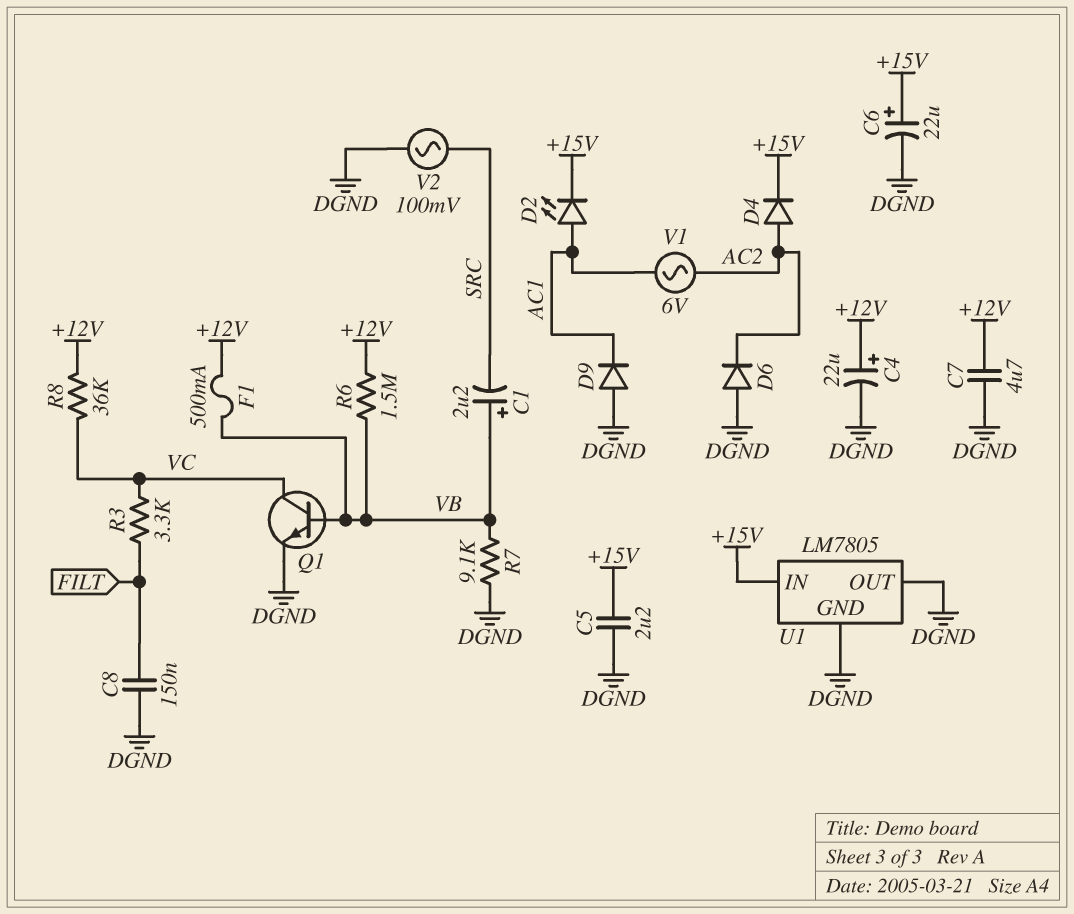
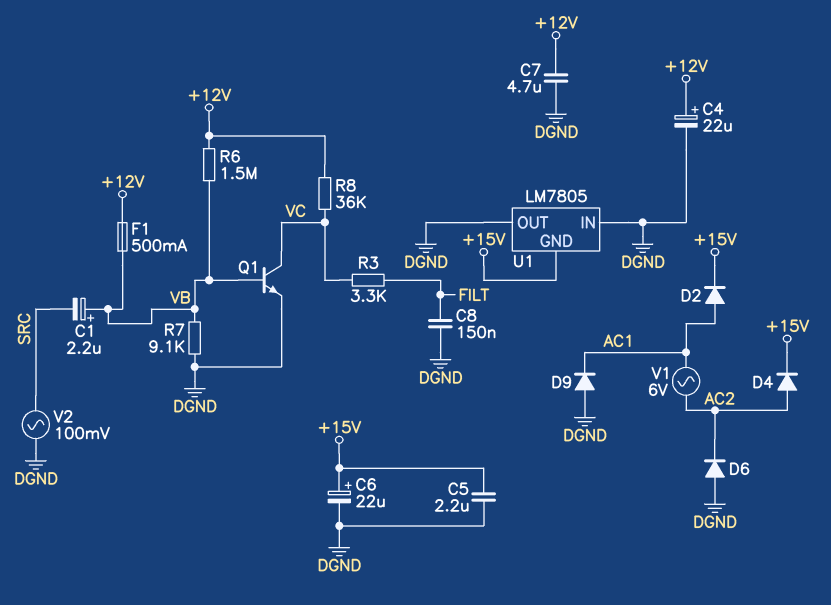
D2: LED (A AC1, K +15V) -> diode (A AC1, K +15V)
U1 pin GND: DGND -> +15V
U1 pin IN: +15V -> DGND

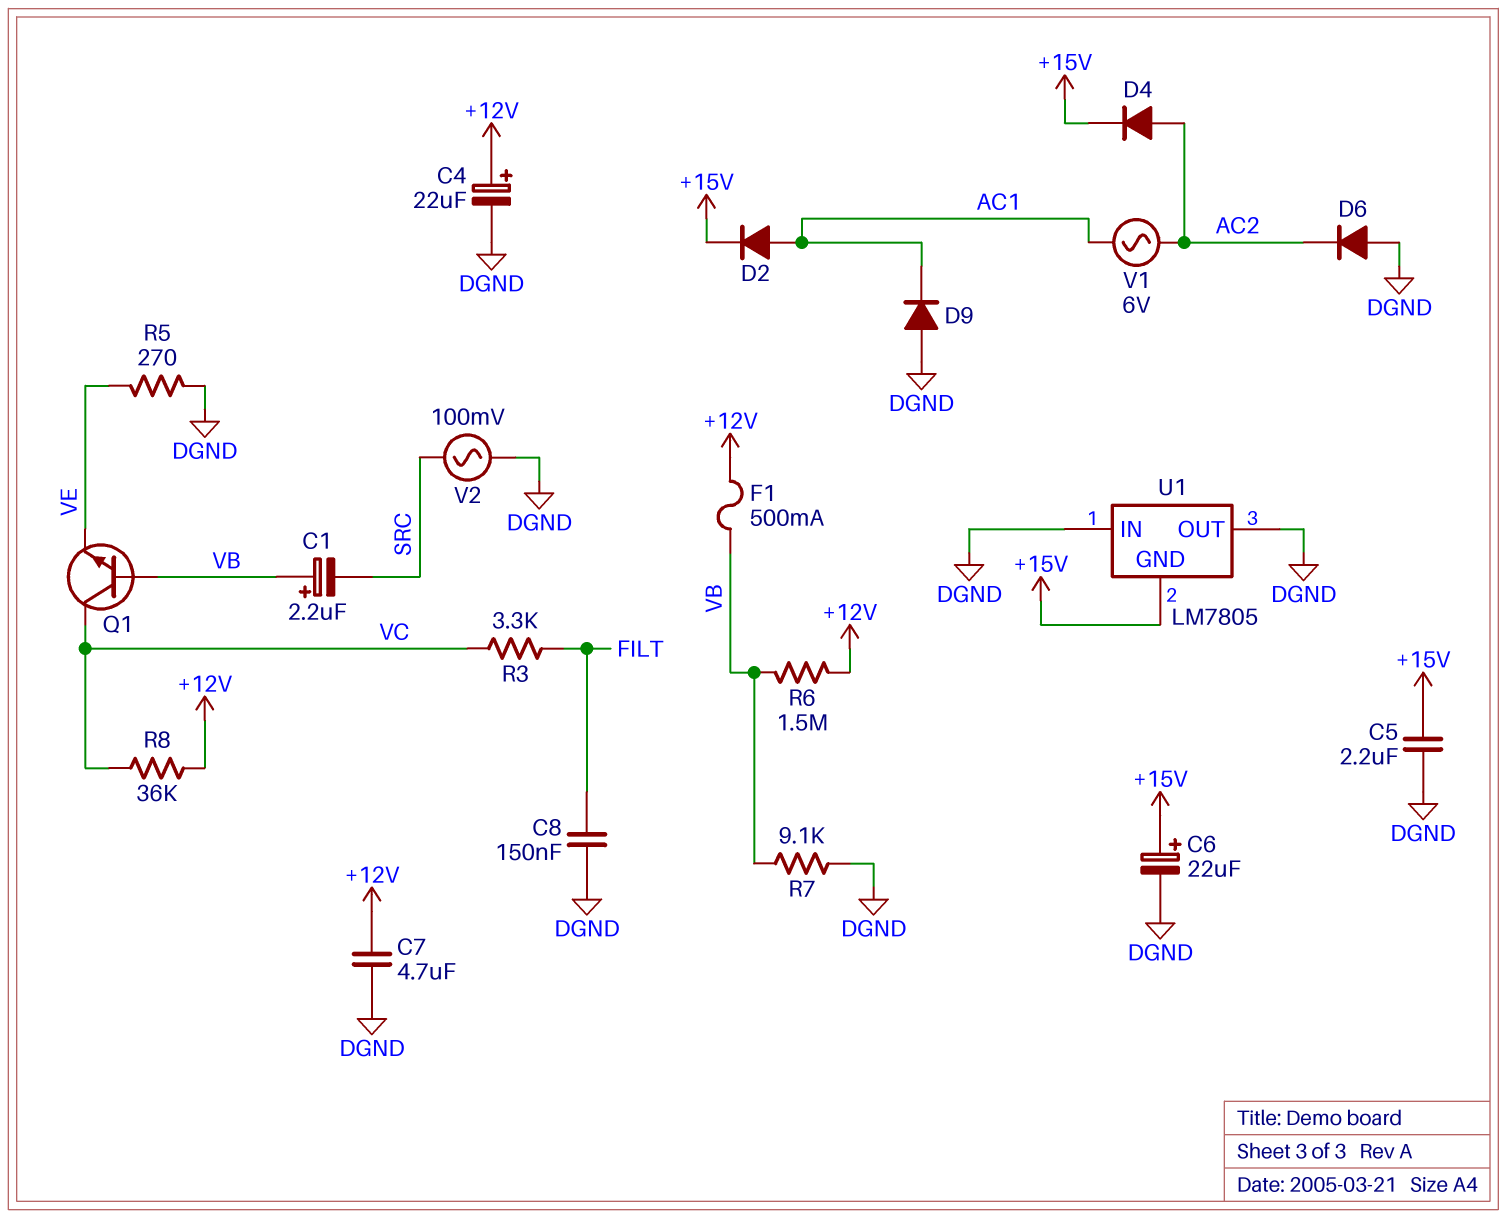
Q1: NPN (B VB, C VC, E DGND) -> NPN (B VB, C VC, E VE)
R5: none -> 270 (DGND, VE)

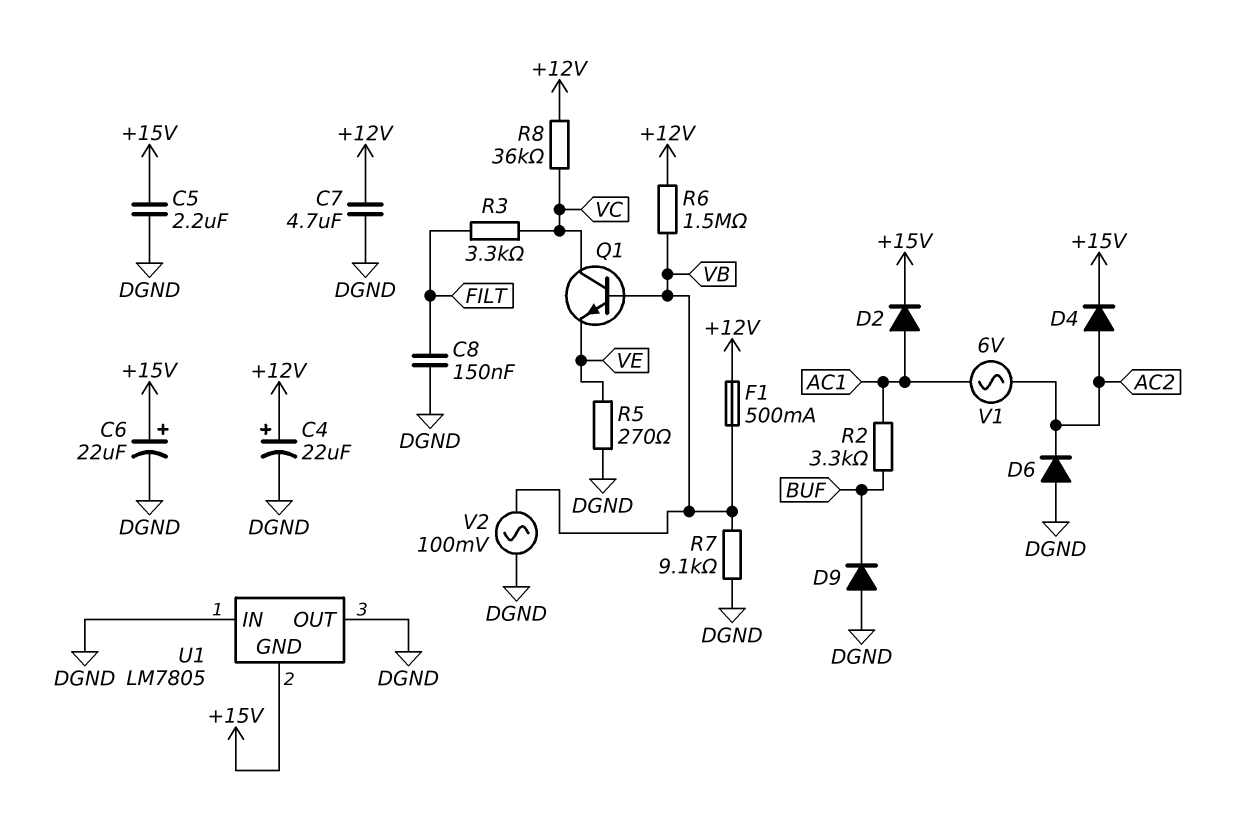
C1: 2.2uF (plus VB, minus SRC) -> none
D9: diode (A DGND, K AC1) -> diode (A DGND, K BUF)
R2: none -> 3.3k (AC1, BUF)
V2: AC 100mV (DGND, SRC) -> AC 100mV (DGND, VB)

